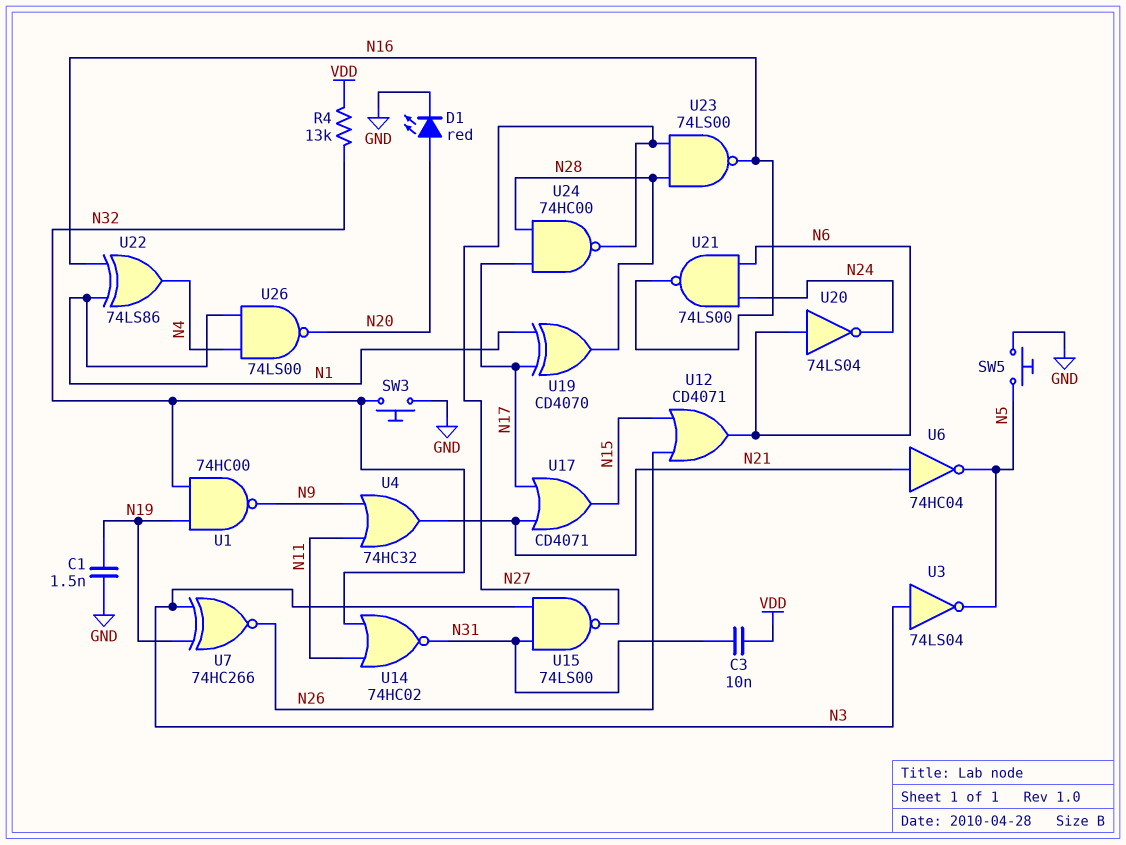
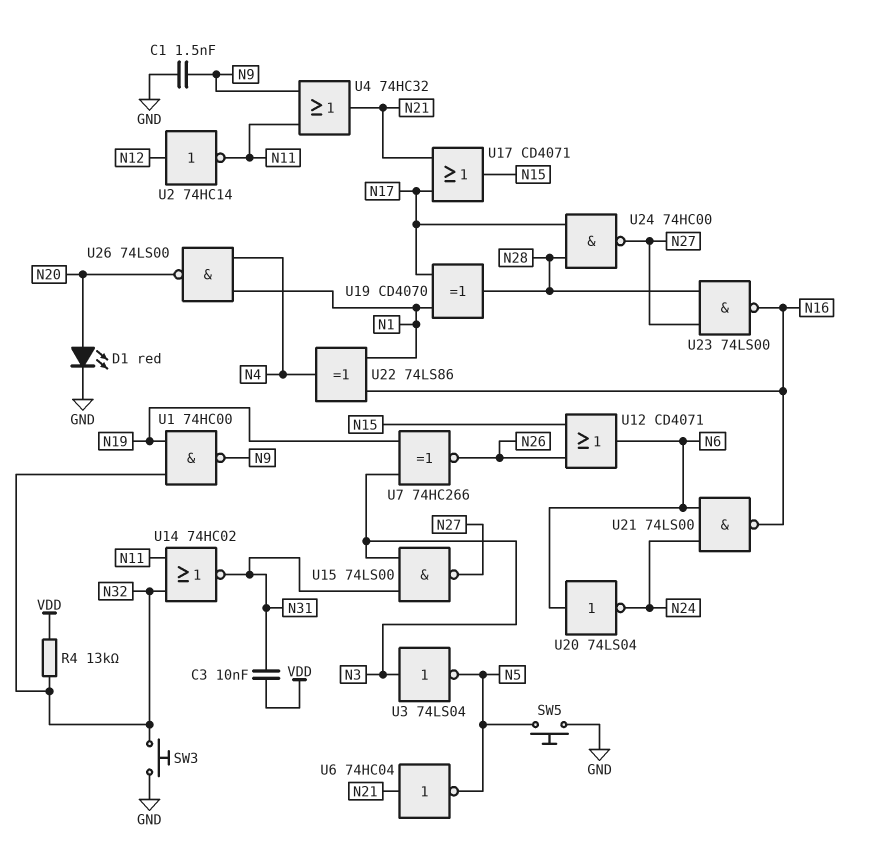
C1: 1.5nF (GND, N19) -> 1.5nF (GND, N9)
U2: none -> NOT 74HC14 (in N12, out N11)

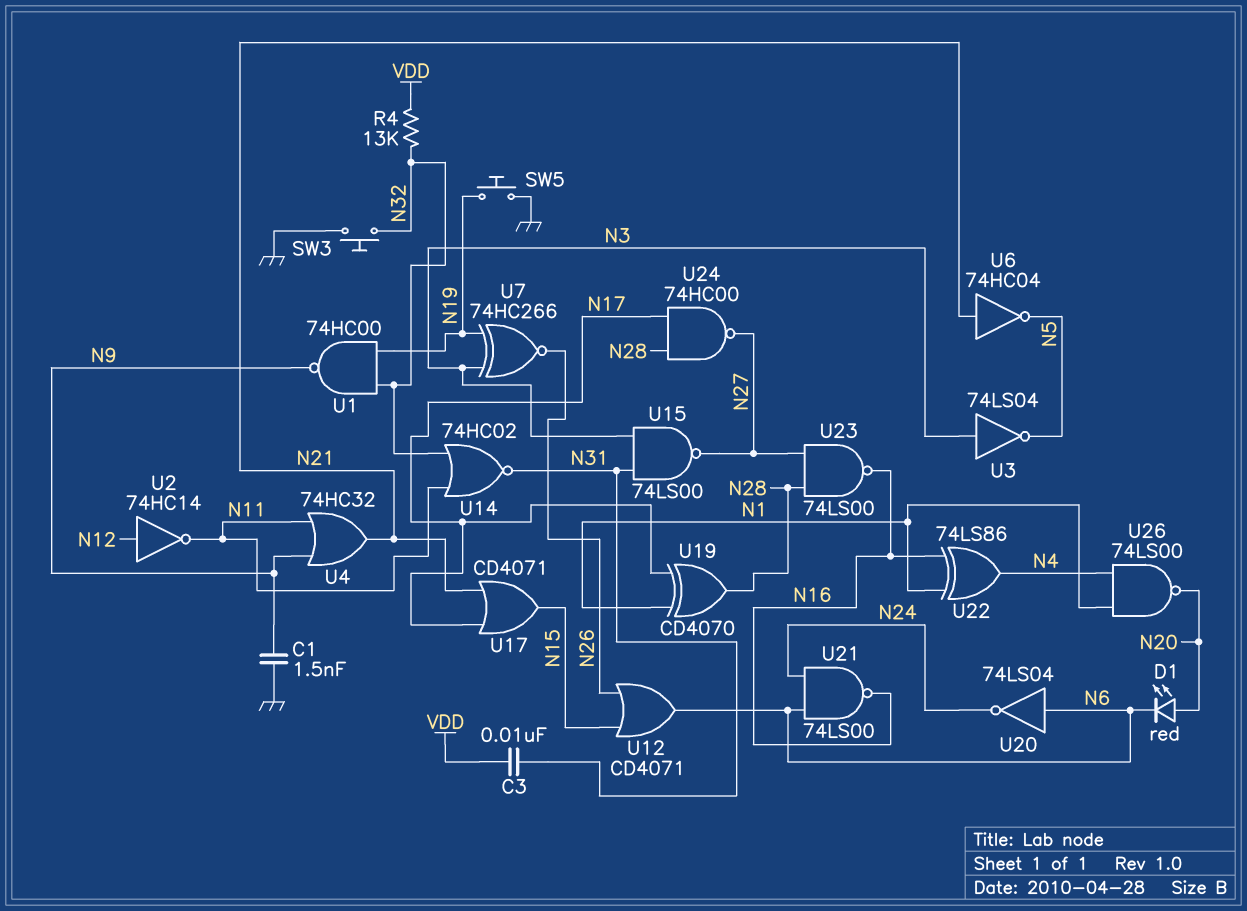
D1: LED red (A N20, K GND) -> LED red (A N20, K N6)
SW5: button (GND, N5) -> button (GND, N19)

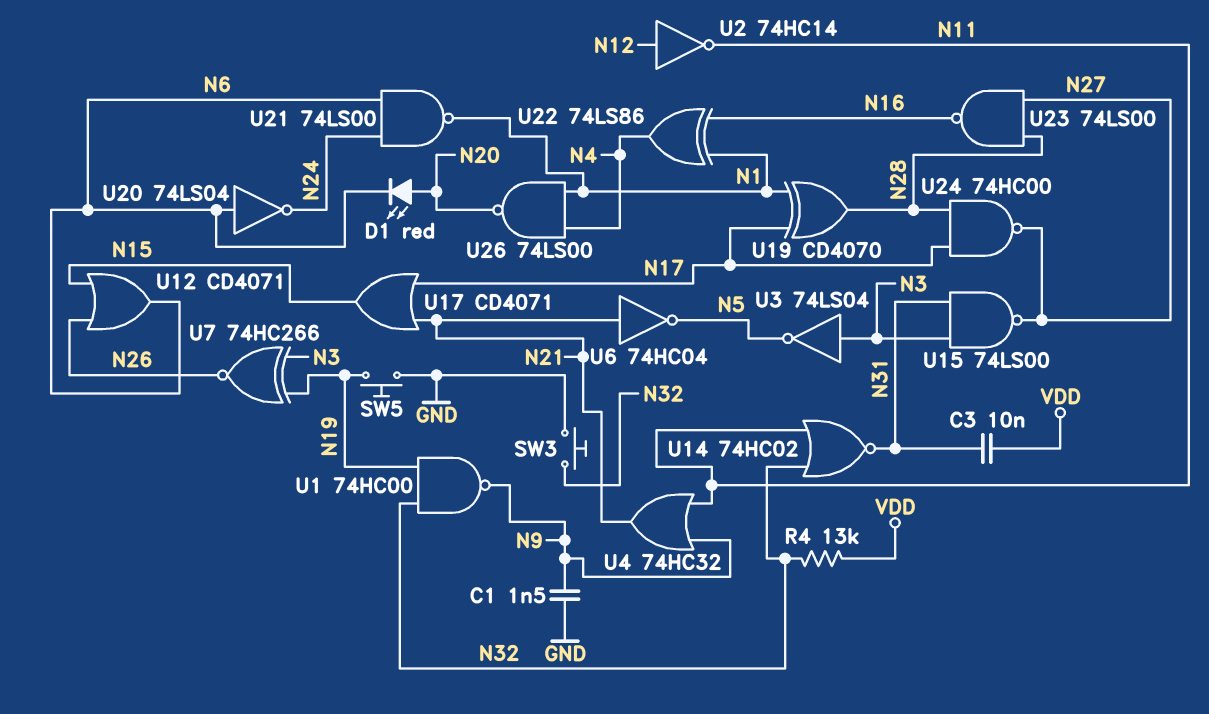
U21: NAND 74LS00 (in N6, in N24, out N16) -> NAND 74LS00 (in N6, in N24, out N1)

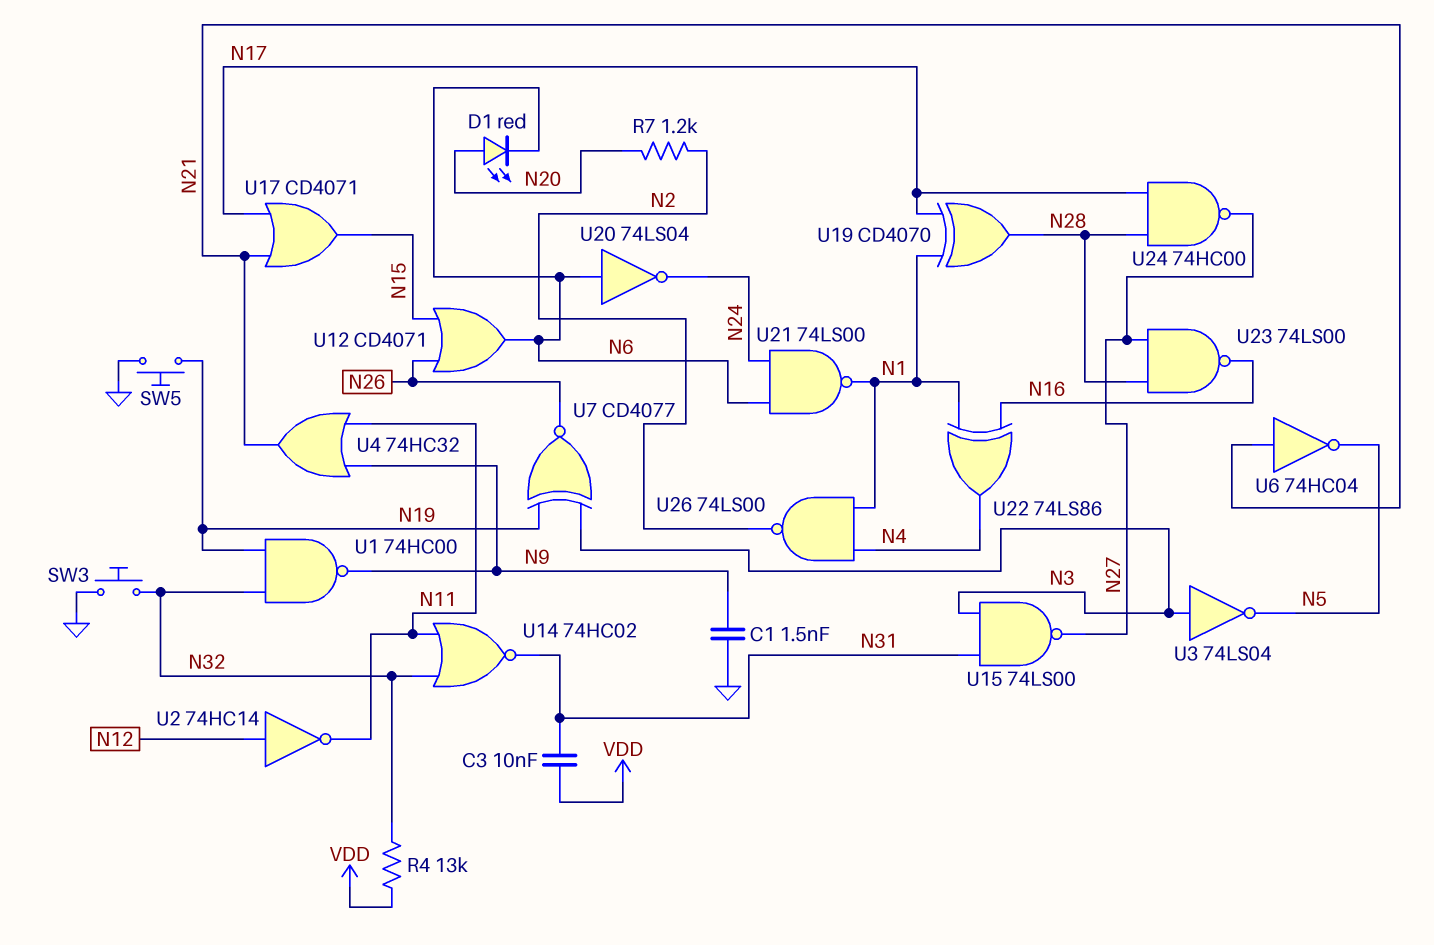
R7: none -> 1.2k (N2, N20)
U7: XNOR 74HC266 (in N3, in N19, out N26) -> XNOR CD4077 (in N3, in N19, out N26)
U26: NAND 74LS00 (in N1, in N4, out N20) -> NAND 74LS00 (in N1, in N4, out N2)

